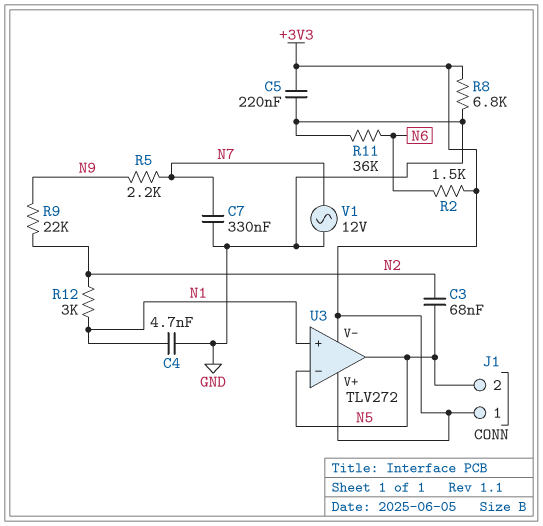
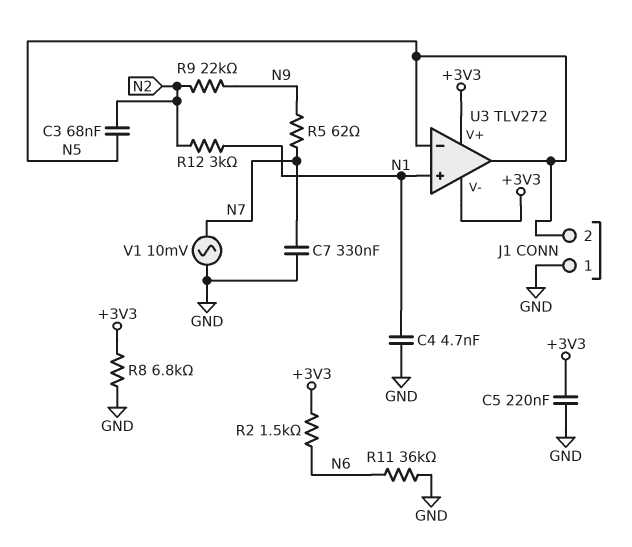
J1 pin 1: +3V3 -> GND
R5: 2.2k (N7, N9) -> 62 (N7, N9)
V1: AC 12V (GND, N7) -> AC 10mV (GND, N7)

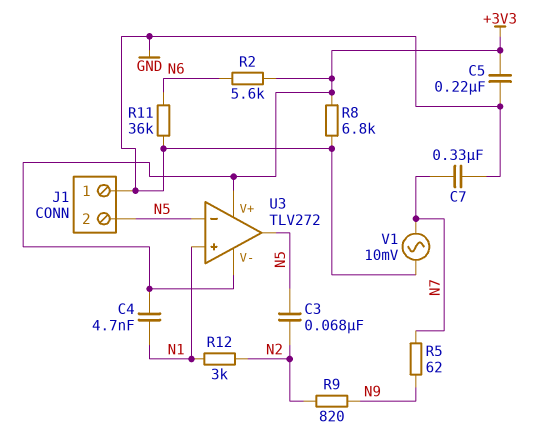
C4: 4.7nF (GND, N1) -> 4.7nF (+3V3, N1)
R2: 1.5k (+3V3, N6) -> 5.6k (+3V3, N6)
R9: 22k (N2, N9) -> 820 (N2, N9)

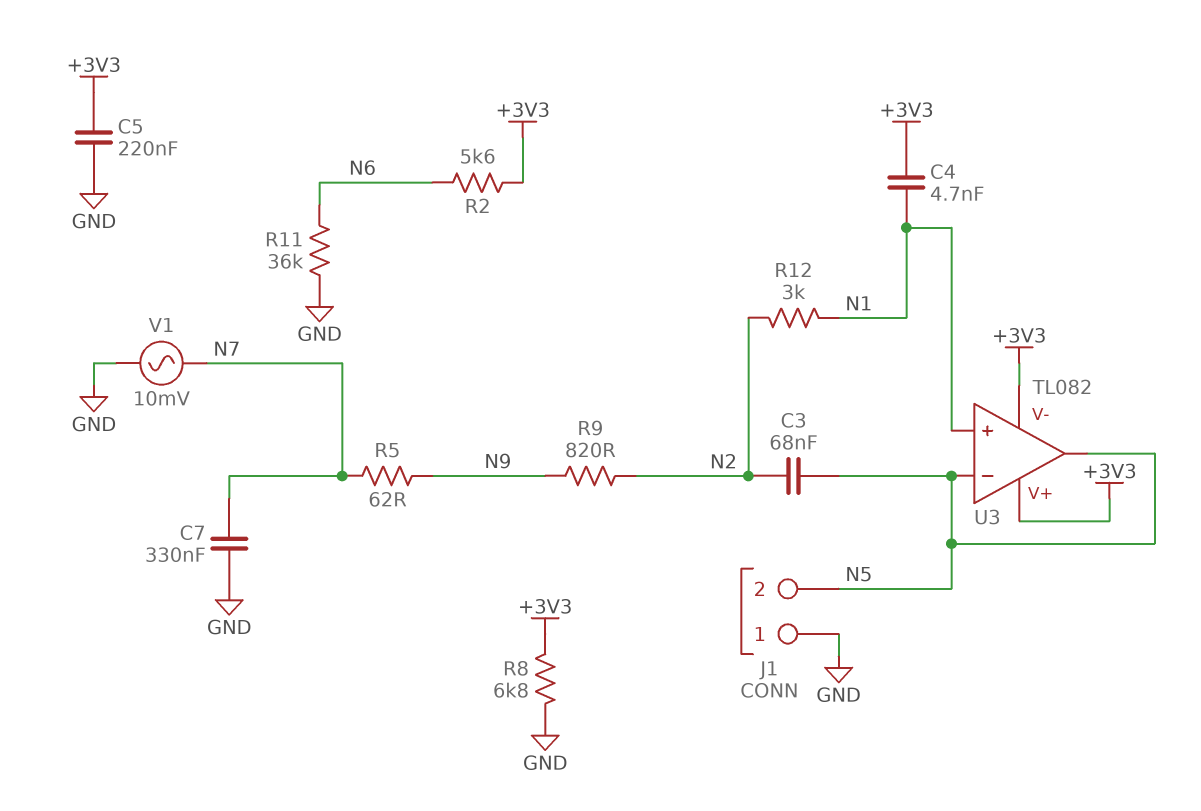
U3: TLV272 -> TL082

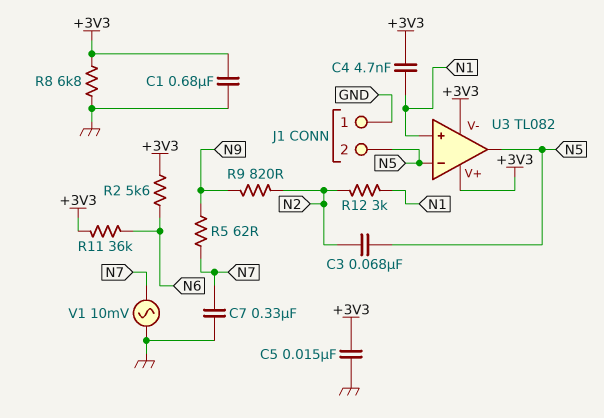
C1: none -> 680nF (+3V3, GND)
C5: 220nF (+3V3, GND) -> 15nF (+3V3, GND)
R11: 36k (GND, N6) -> 36k (+3V3, N6)

